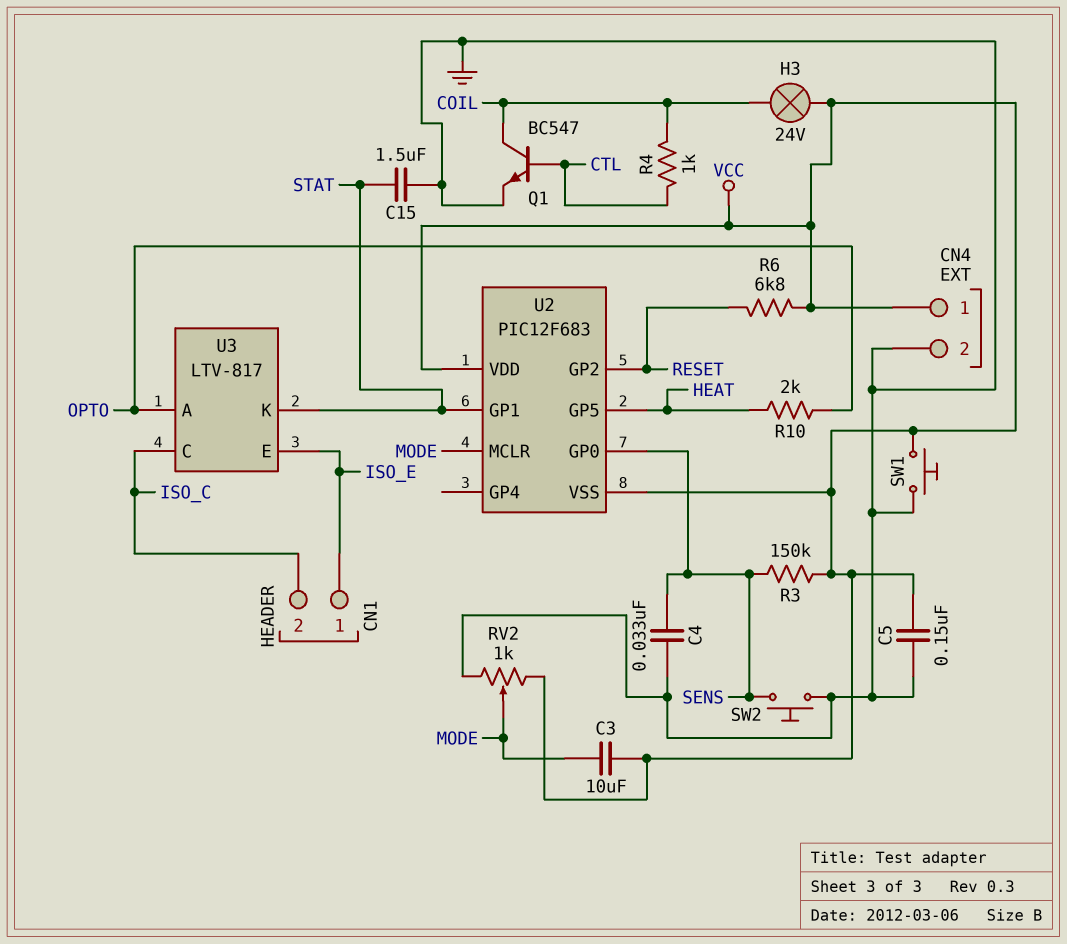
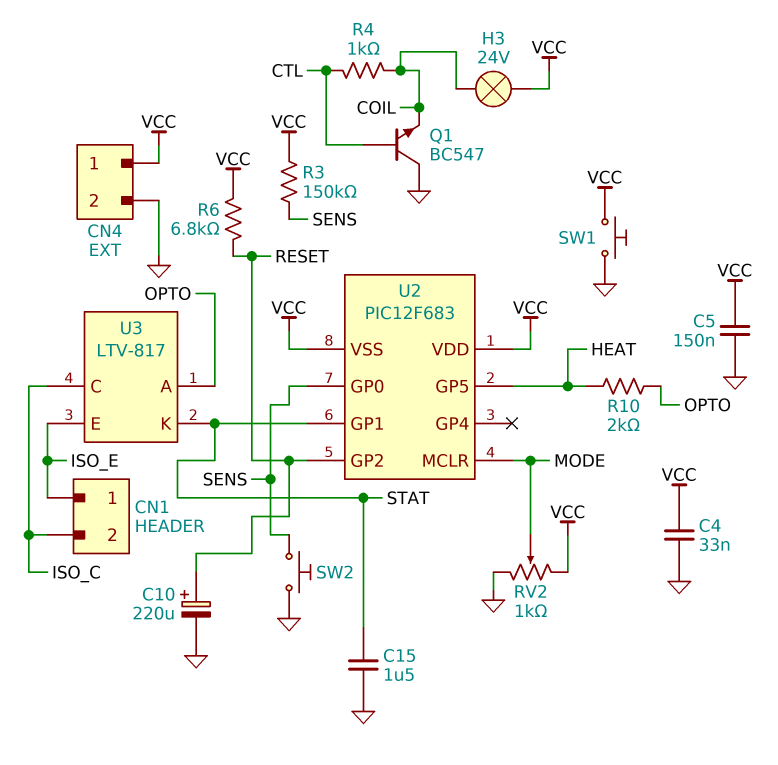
C3: 10uF (MODE, VCC) -> none
C4: 33nF (GND, SENS) -> 33nF (GND, VCC)
C10: none -> 220uF (plus RESET, minus GND)
Q1: NPN BC547 (B CTL, C COIL, E GND) -> NPN BC547 (B CTL, C GND, E COIL)

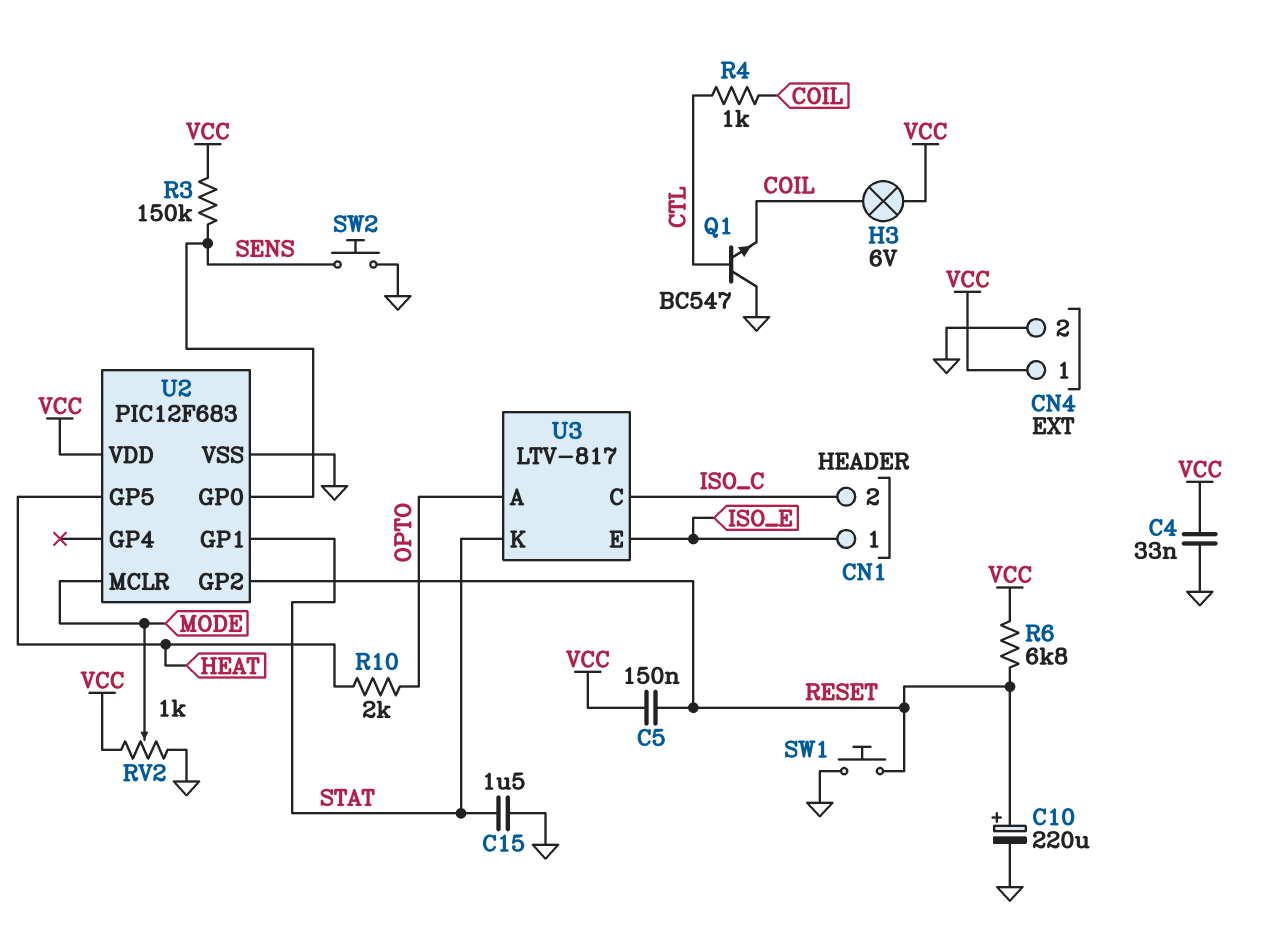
C5: 150nF (GND, VCC) -> 150nF (RESET, VCC)
H3: lamp 24V (COIL, VCC) -> lamp 6V (COIL, VCC)
SW1: button (GND, VCC) -> button (GND, RESET)
U2 pin VSS: VCC -> GND

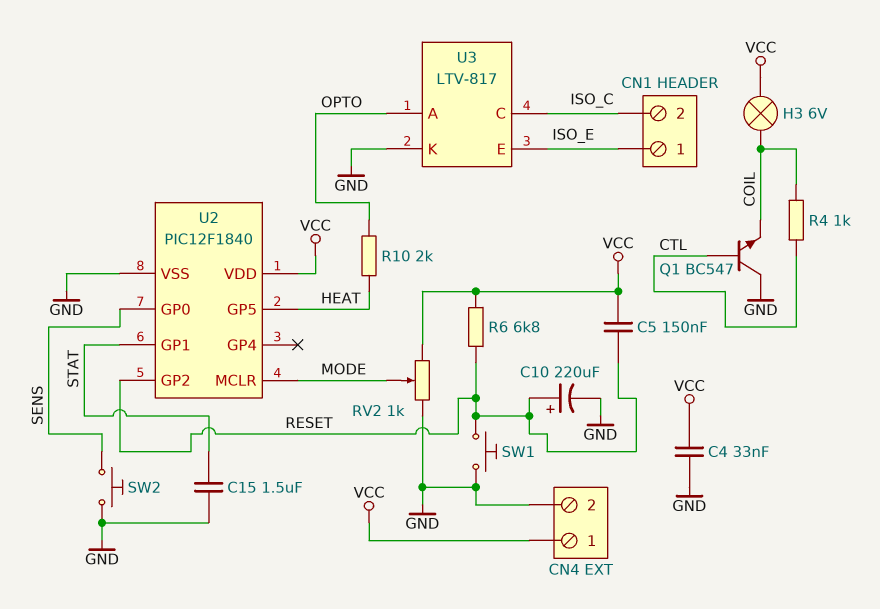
R3: 150k (SENS, VCC) -> none
U2: PIC12F683 -> PIC12F1840
U3 pin K: STAT -> GND

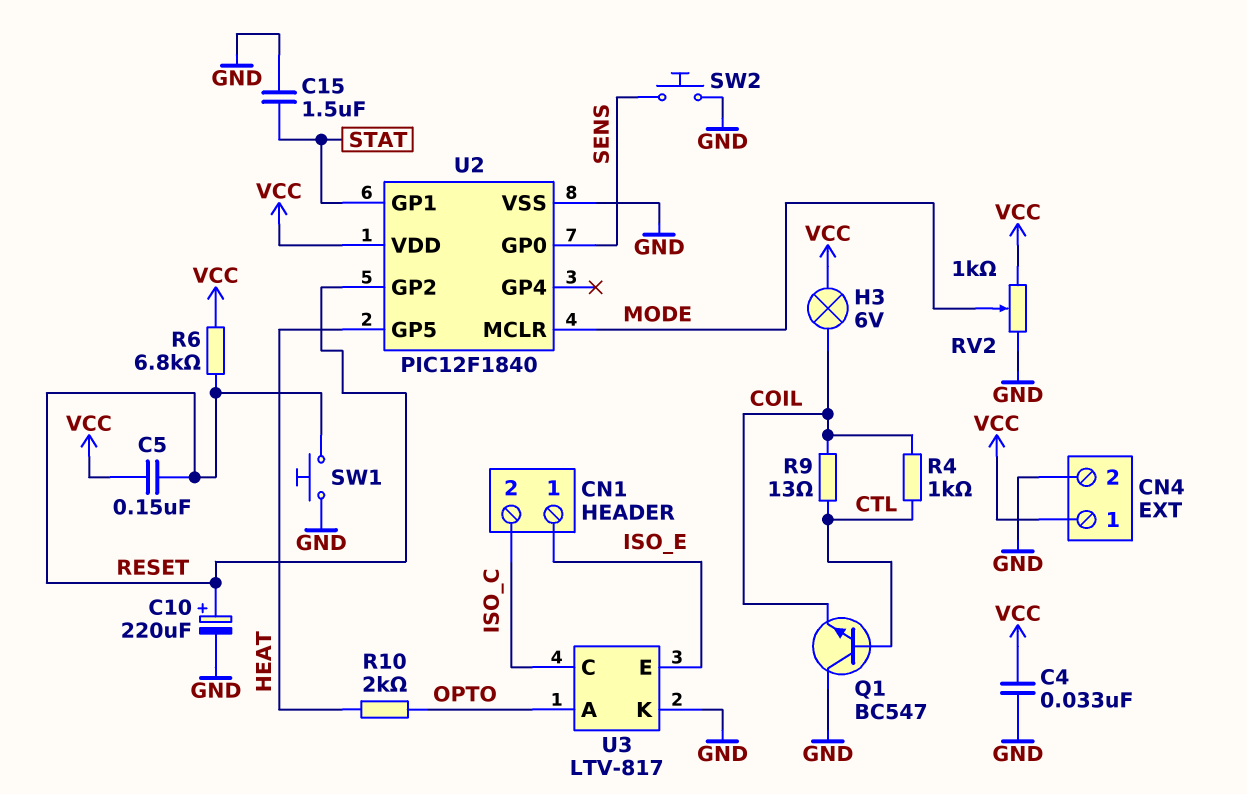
R9: none -> 13 (COIL, CTL)

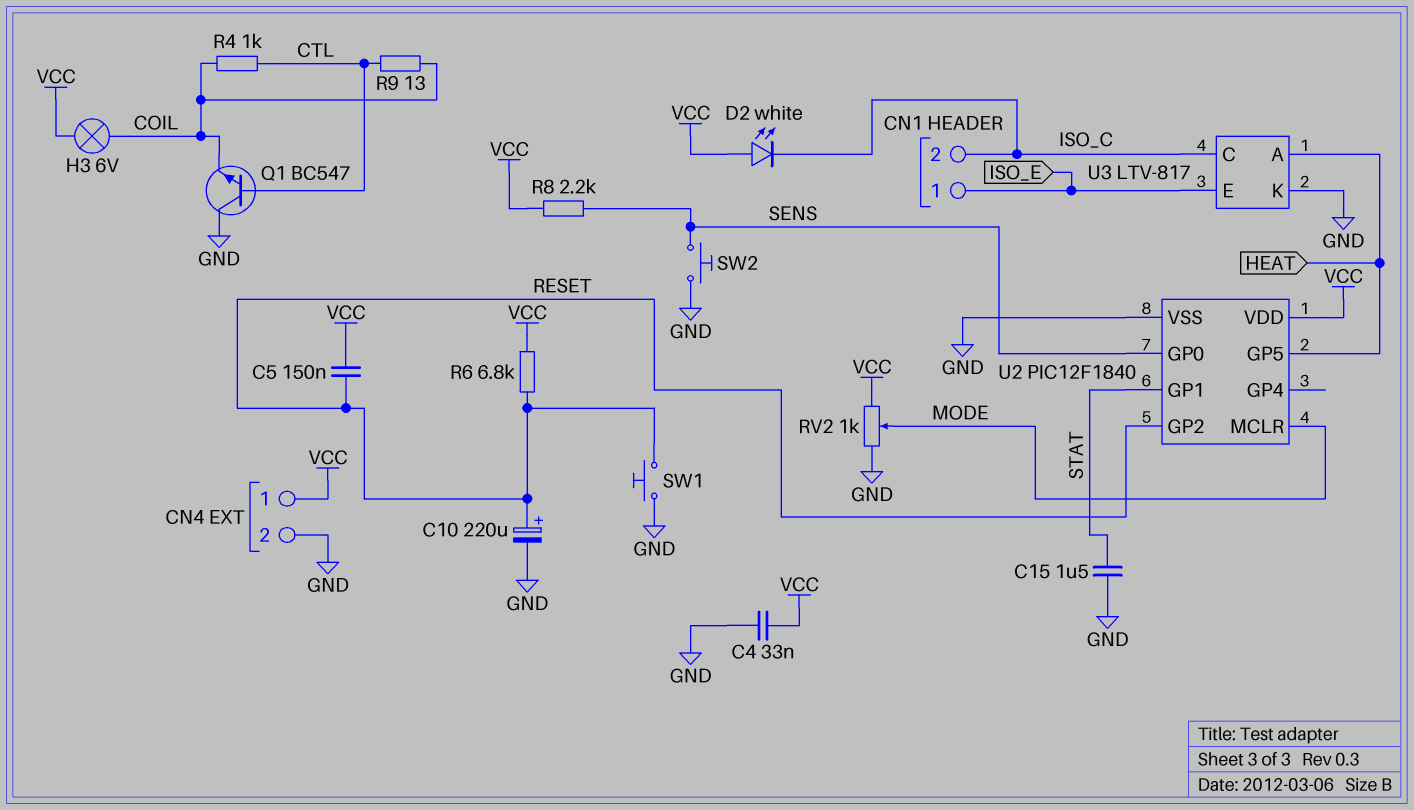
D2: none -> LED white (A VCC, K ISO_C)
R8: none -> 2.2k (SENS, VCC)
R10: 2k (HEAT, OPTO) -> none
U3 pin A: OPTO -> HEAT

